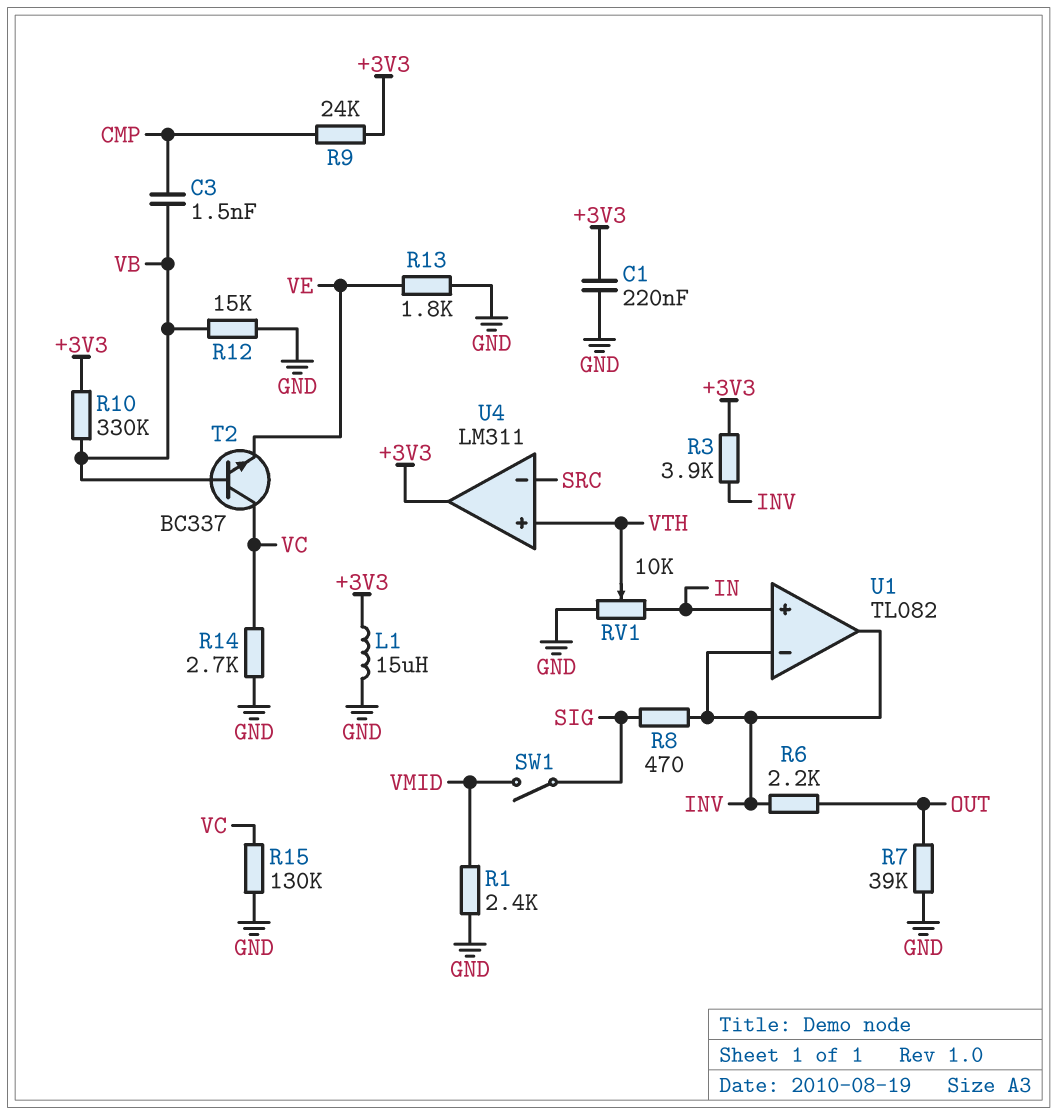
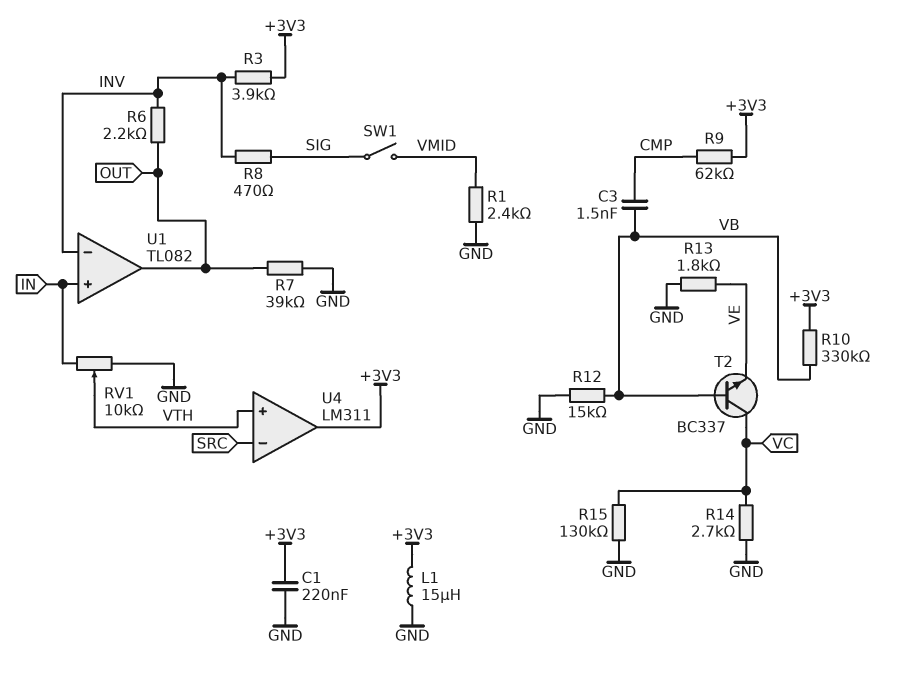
R9: 24k (+3V3, CMP) -> 62k (+3V3, CMP)
U1 pin out: INV -> OUT

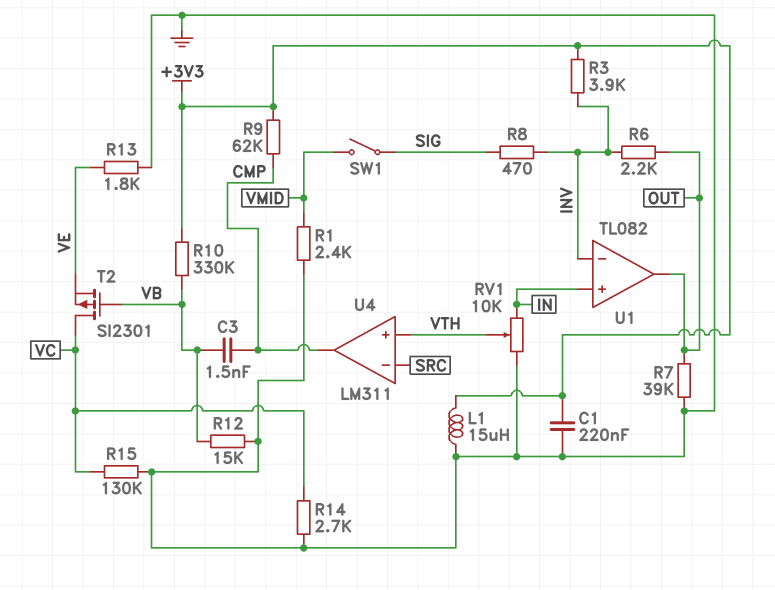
T2: NPN BC337 (B VB, C VC, E VE) -> PMOS SI2301 (G VB, D VC, S VE)
U4 pin out: +3V3 -> CMP

